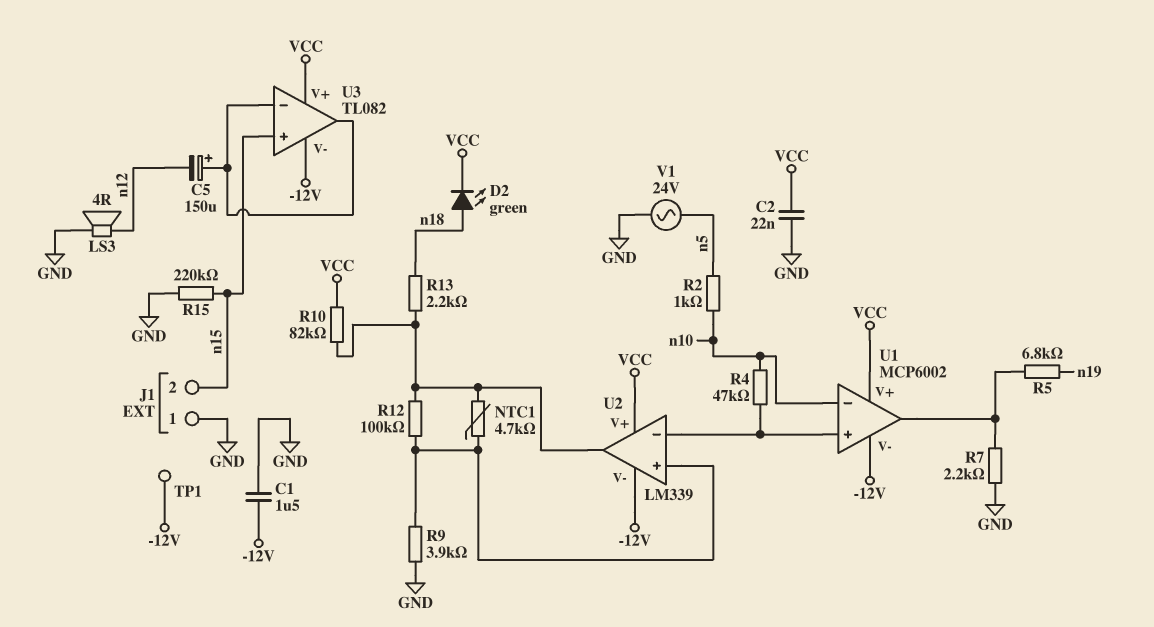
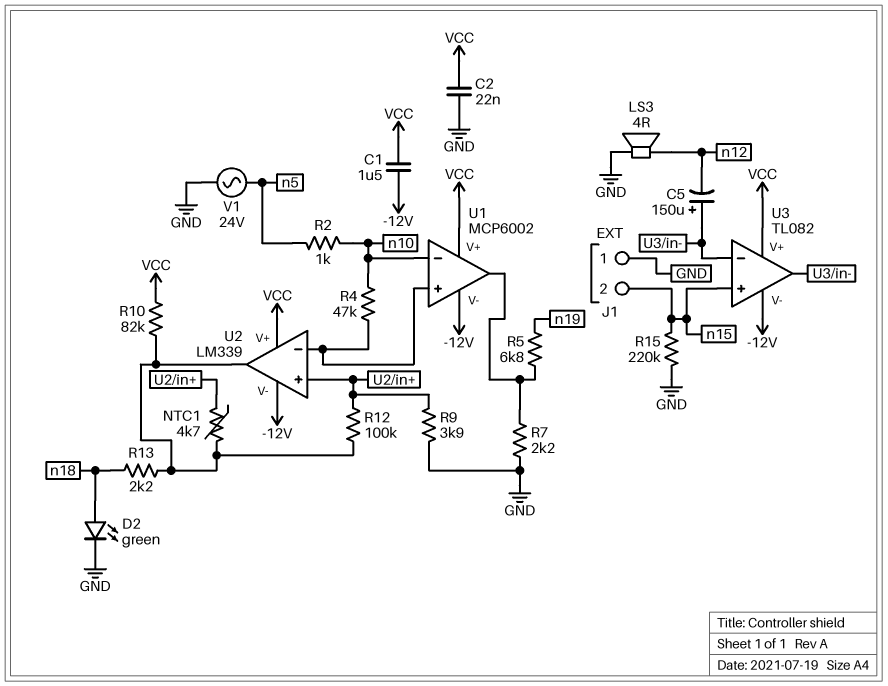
C1: 1.5uF (-12V, GND) -> 1.5uF (-12V, VCC)
D2: LED green (A n18, K VCC) -> LED green (A n18, K GND)
TP1: test point (-12V) -> none

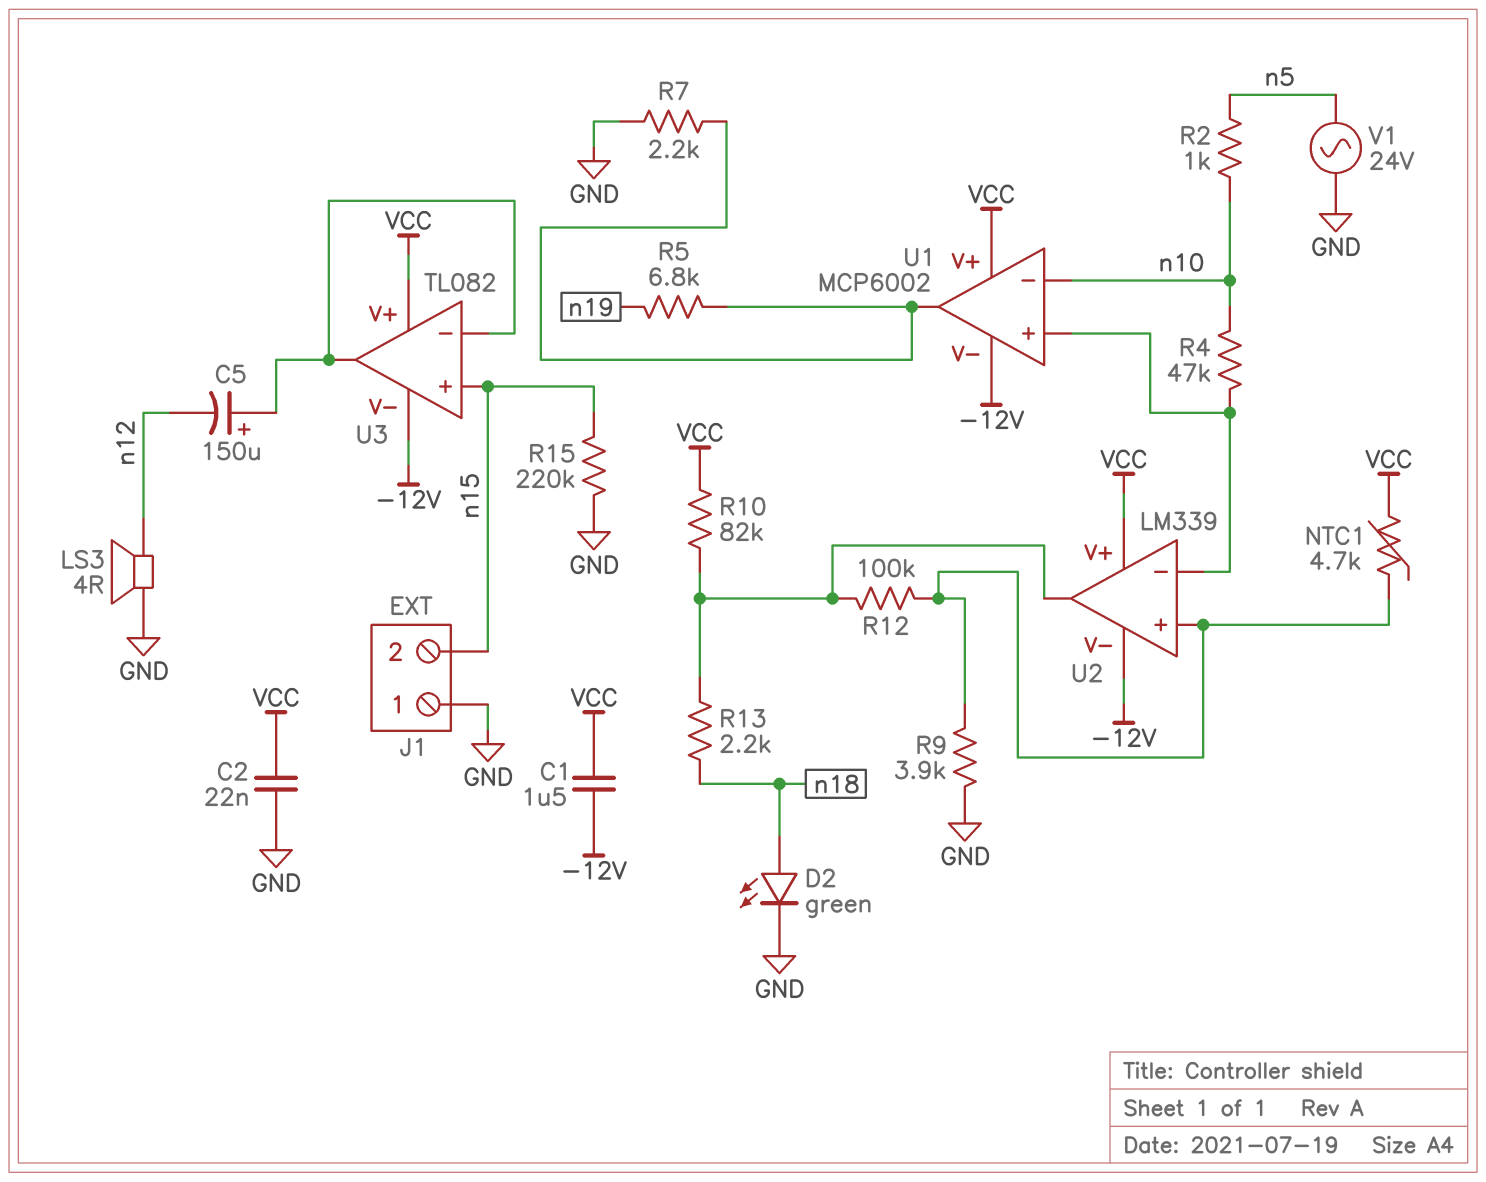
NTC1: 4.7k (U2/in+, U2/out) -> 4.7k (U2/in+, VCC)

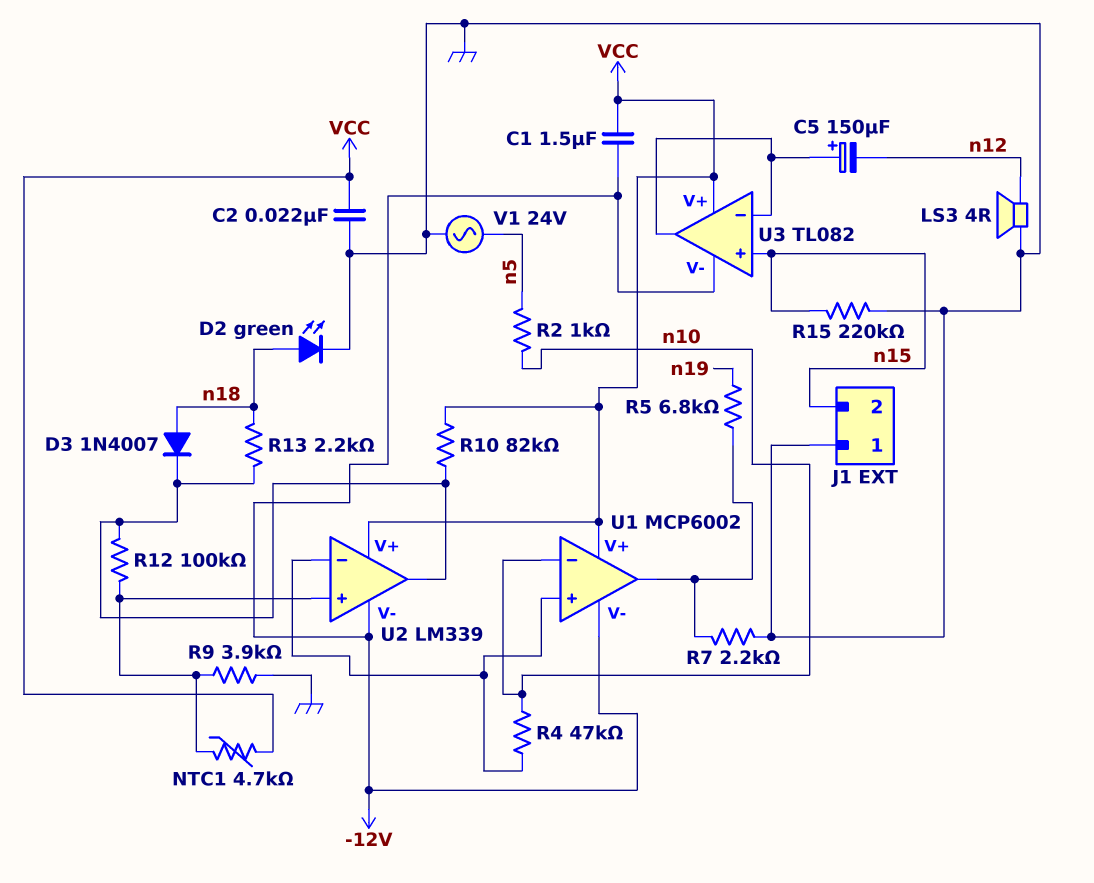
D3: none -> diode 1N4007 (A n18, K U2/out)

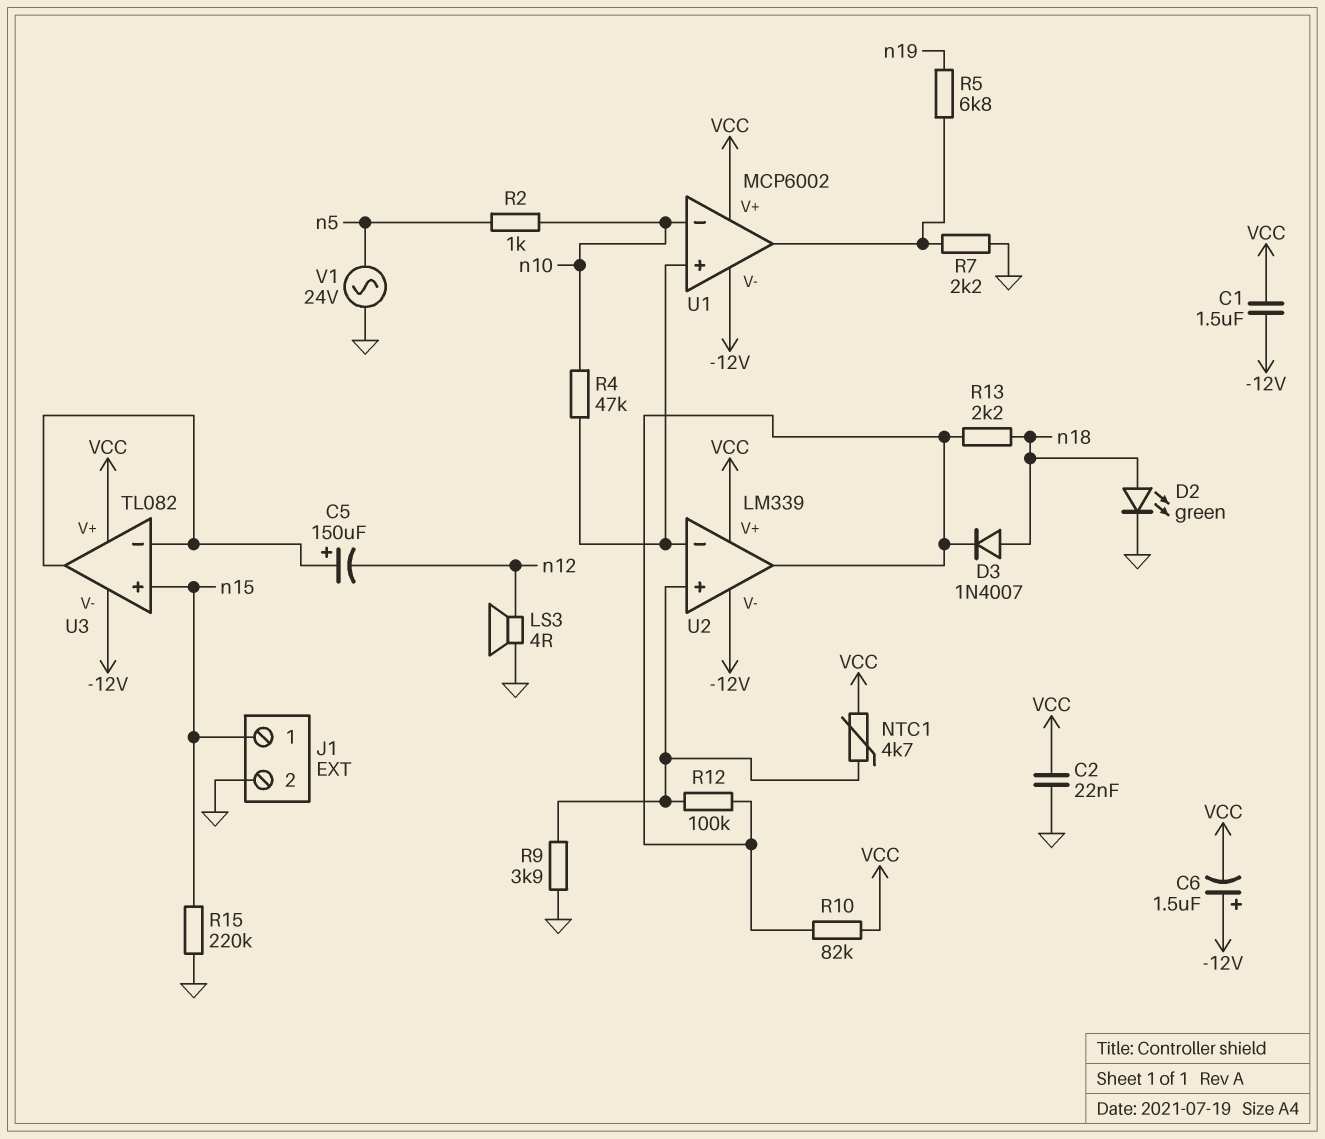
C6: none -> 1.5uF (plus -12V, minus VCC)
J1 pin 1: GND -> n15
J1 pin 2: n15 -> GND

